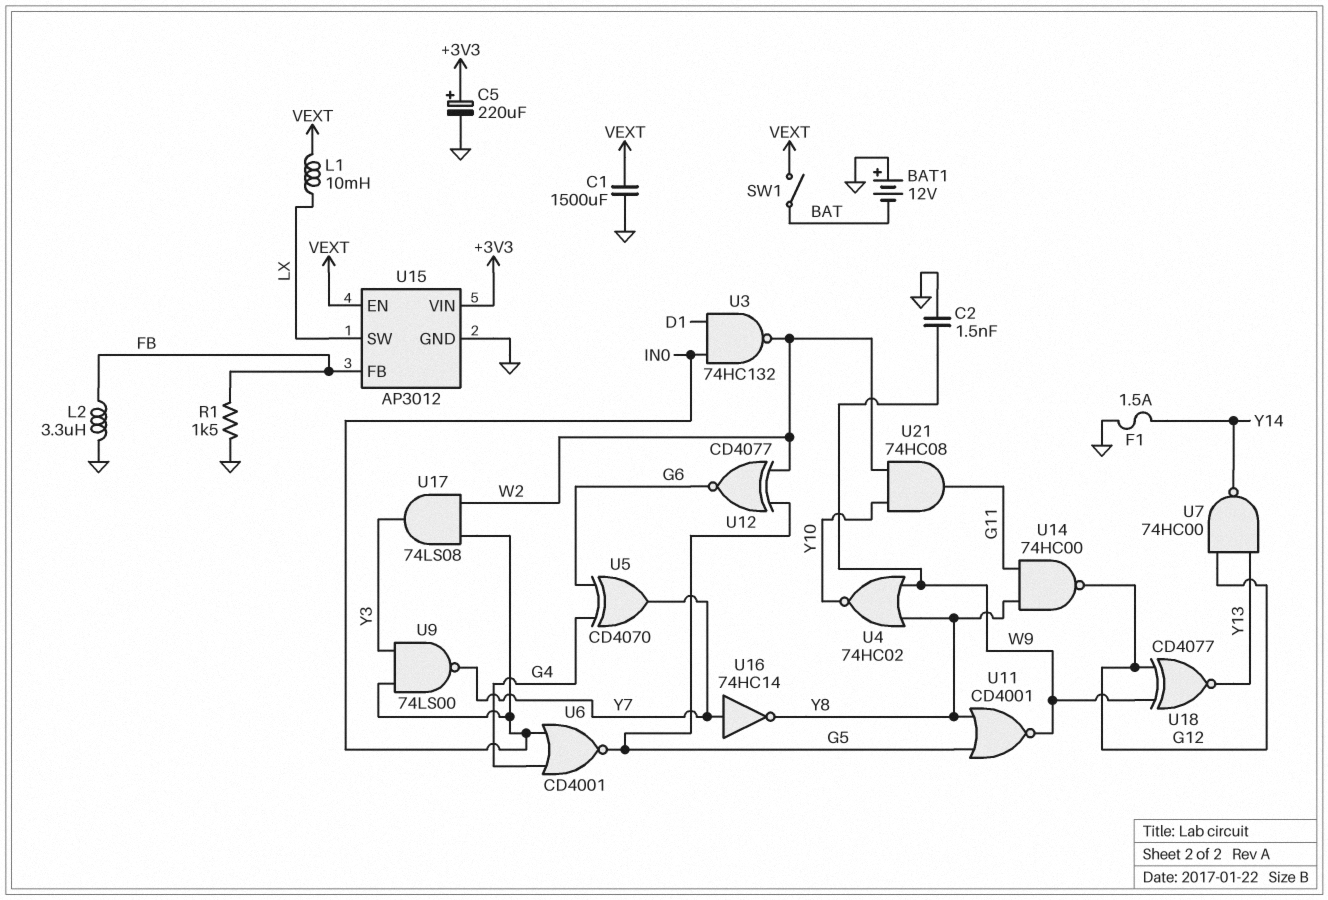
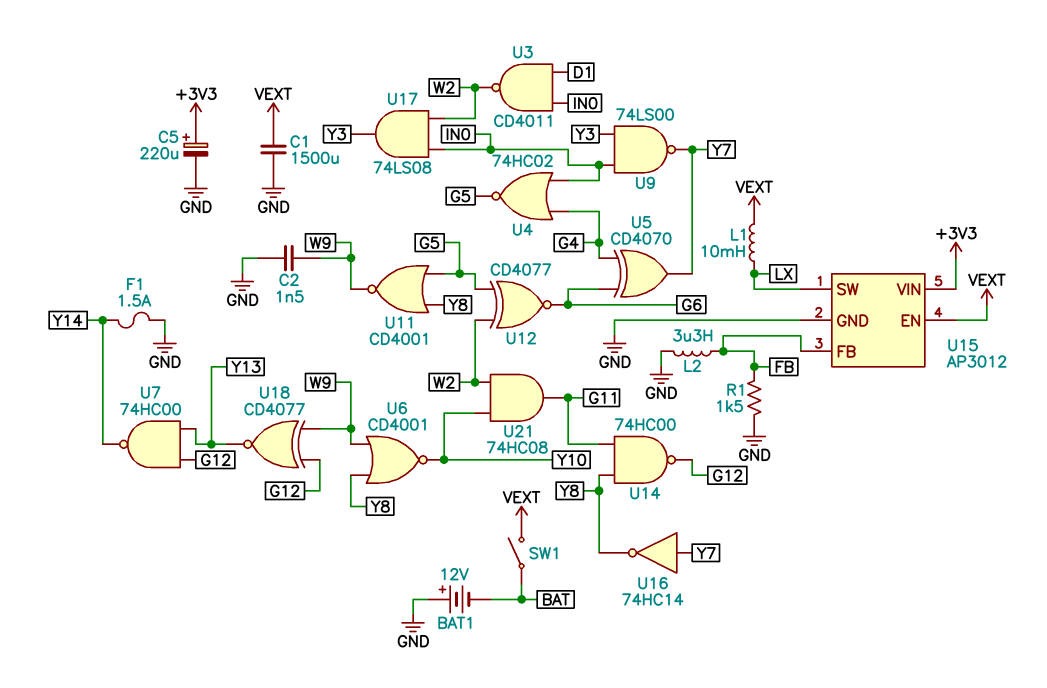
U3: NAND 74HC132 (in D1, in IN0, out W2) -> NAND CD4011 (in D1, in IN0, out W2)
U4: NOR 74HC02 (in W9, in Y8, out Y10) -> NOR 74HC02 (in G4, in IN0, out G5)
U6: NOR CD4001 (in G4, in IN0, out G5) -> NOR CD4001 (in W9, in Y8, out Y10)

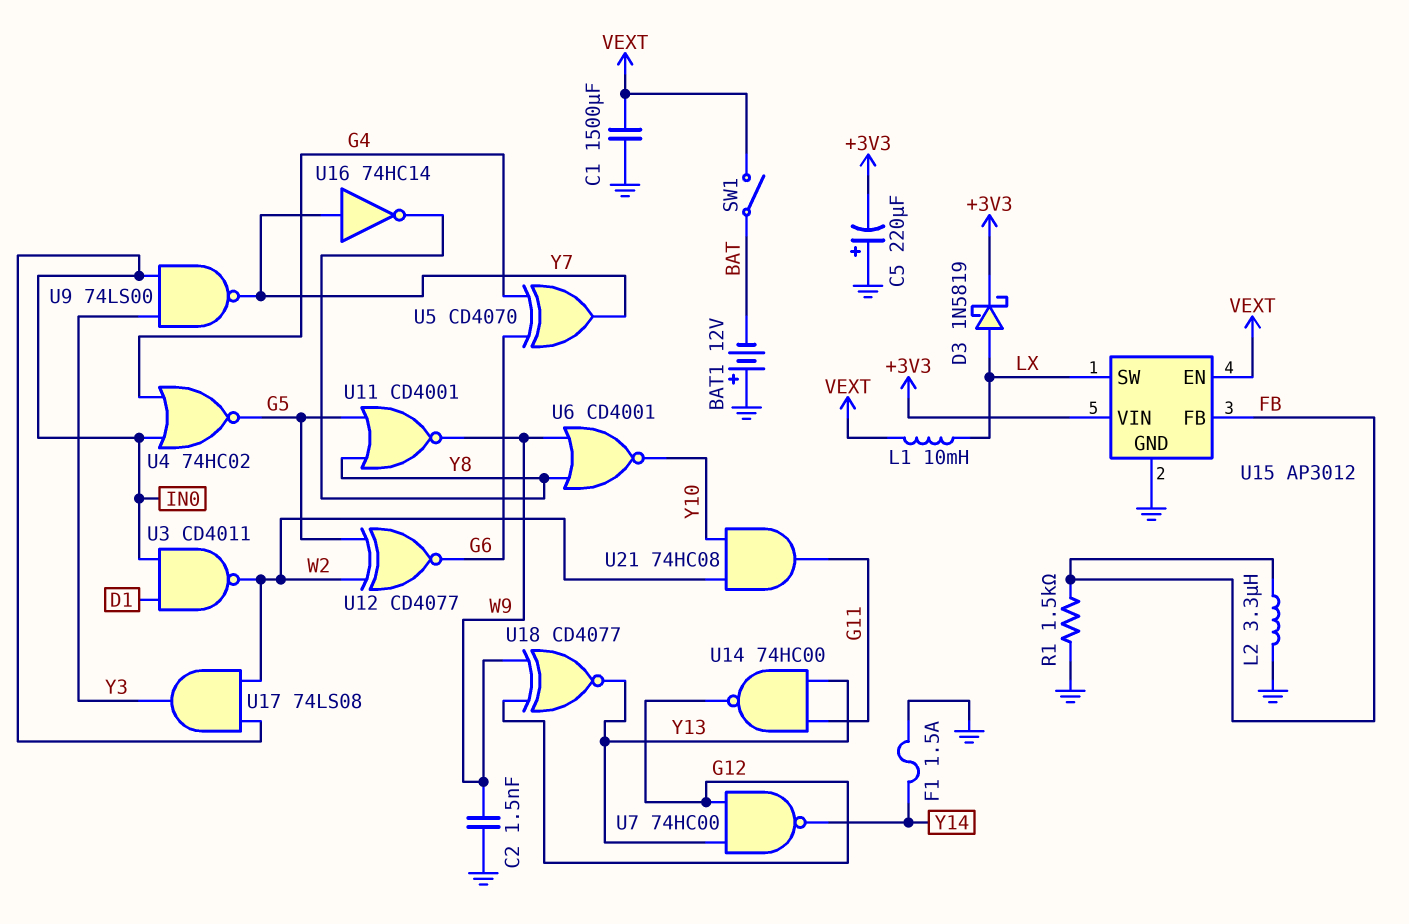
C5: 220uF (plus +3V3, minus GND) -> 220uF (plus GND, minus +3V3)
D3: none -> schottky 1N5819 (A LX, K +3V3)
U14: NAND 74HC00 (in G11, in Y8, out G12) -> NAND 74HC00 (in G11, in Y13, out G12)

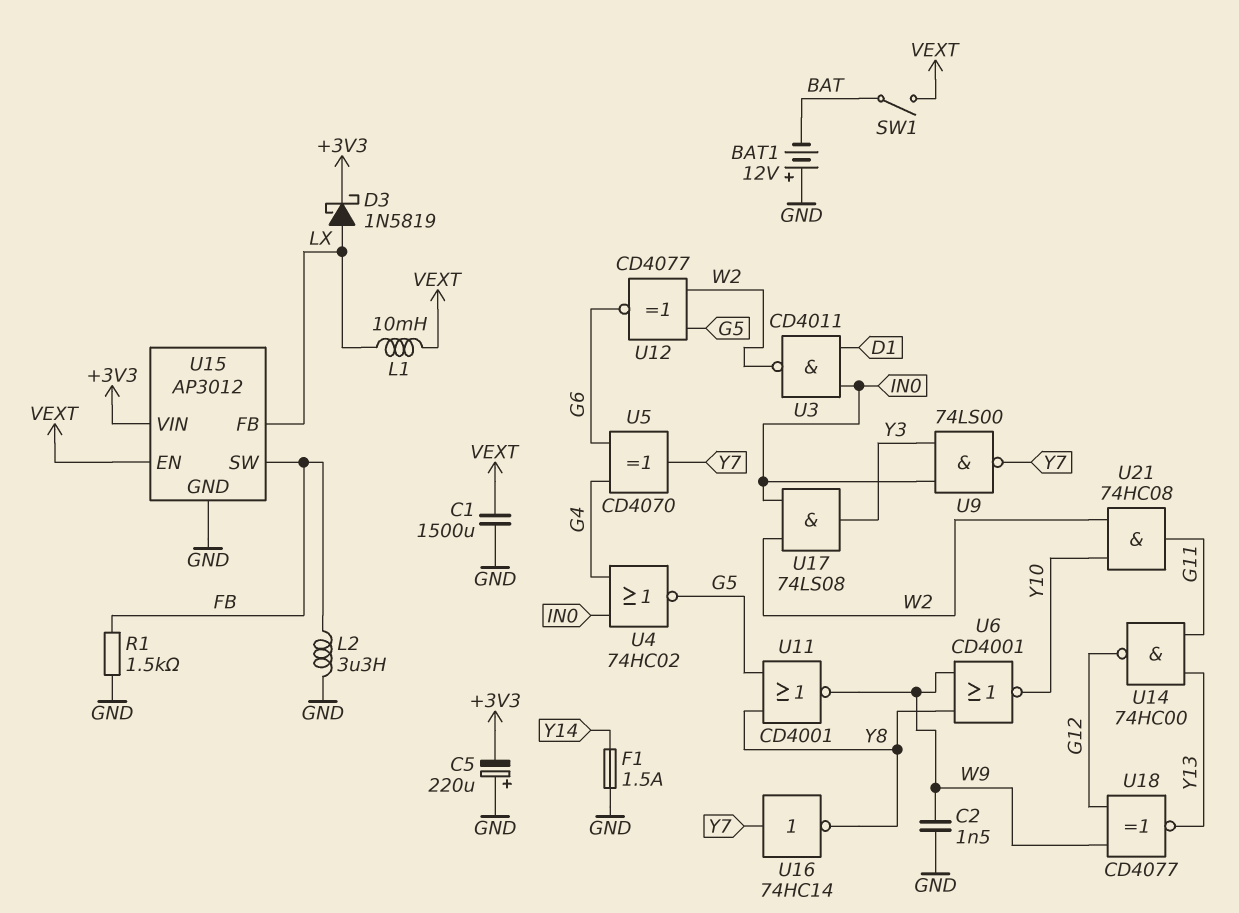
U7: NAND 74HC00 (in G12, in Y13, out Y14) -> none
U15 pin FB: FB -> LX
U15 pin SW: LX -> FB

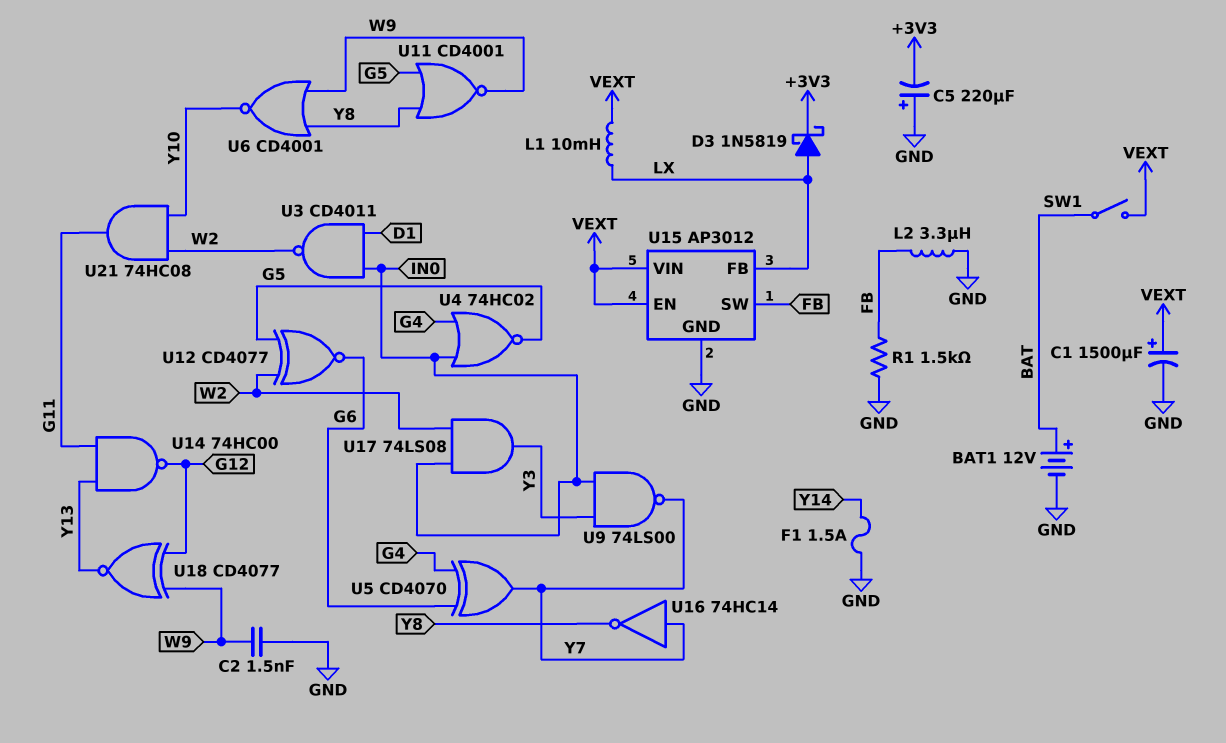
BAT1: 12V (plus GND, minus BAT) -> 12V (plus BAT, minus GND)
C1: 1500uF (GND, VEXT) -> 1500uF (plus VEXT, minus GND)
U15 pin VIN: +3V3 -> VEXT

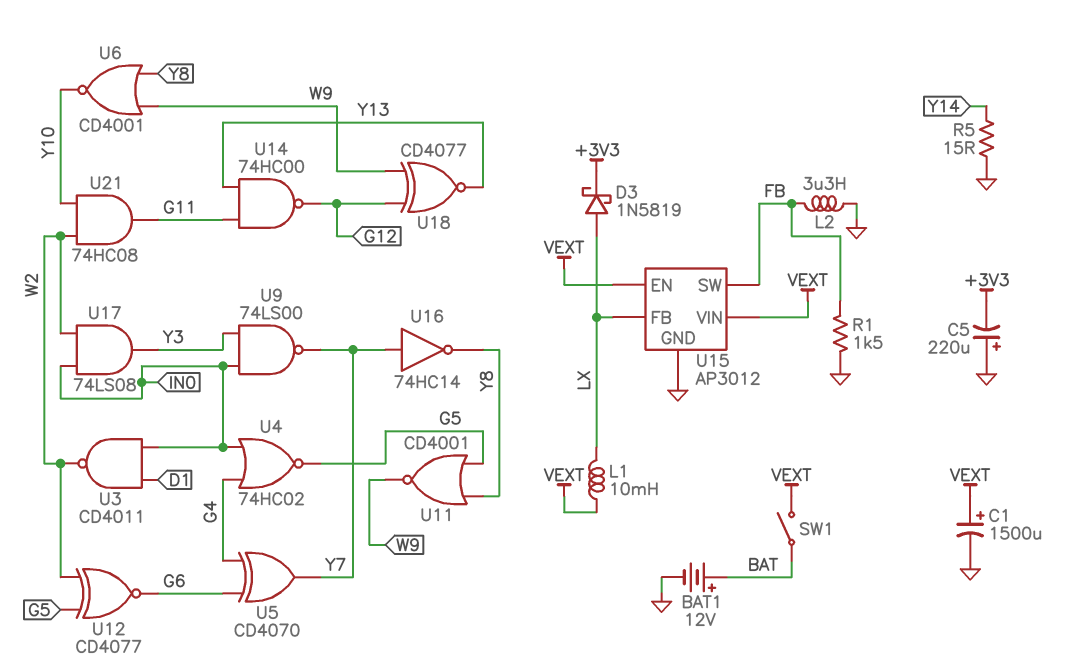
C2: 1.5nF (GND, W9) -> none
F1: 1.5A (GND, Y14) -> none
R5: none -> 15 (GND, Y14)

